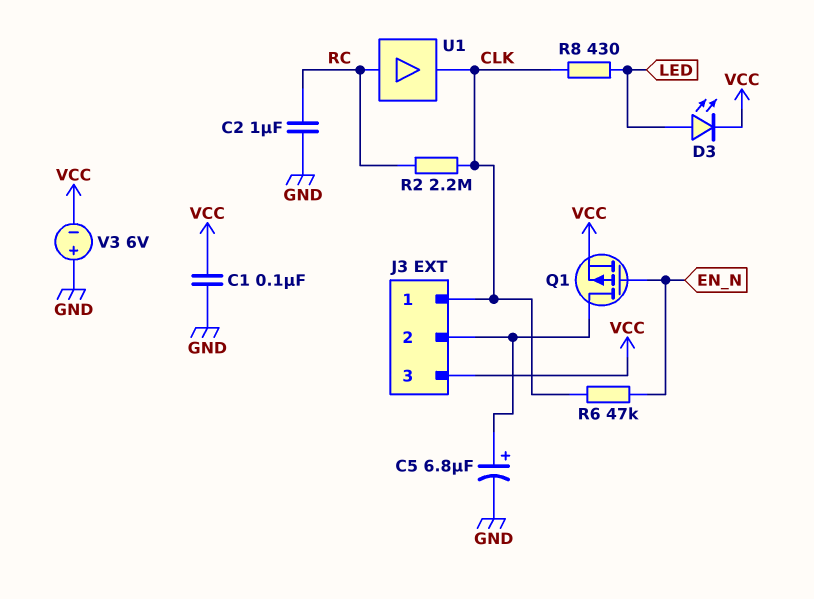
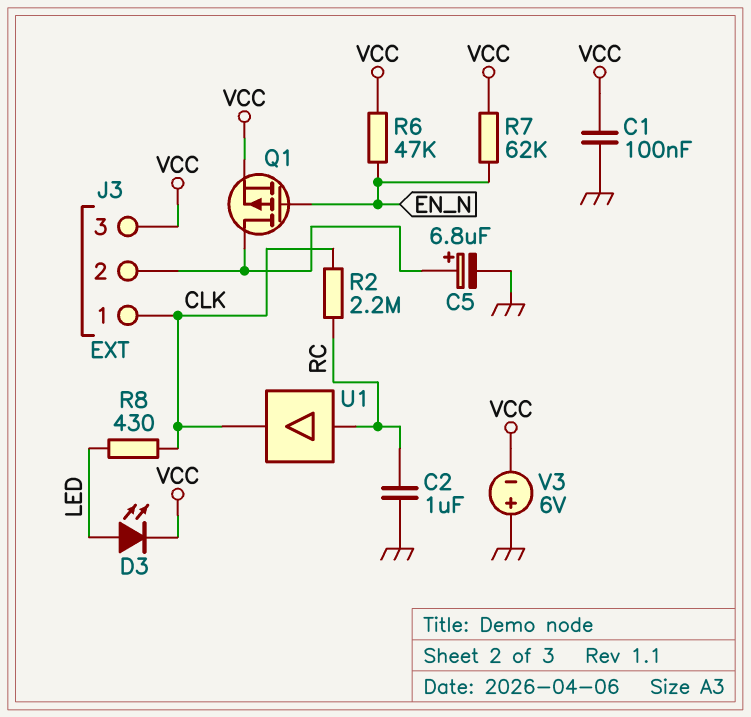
R6: 47k (CLK, EN_N) -> 47k (EN_N, VCC)
R7: none -> 62k (EN_N, VCC)

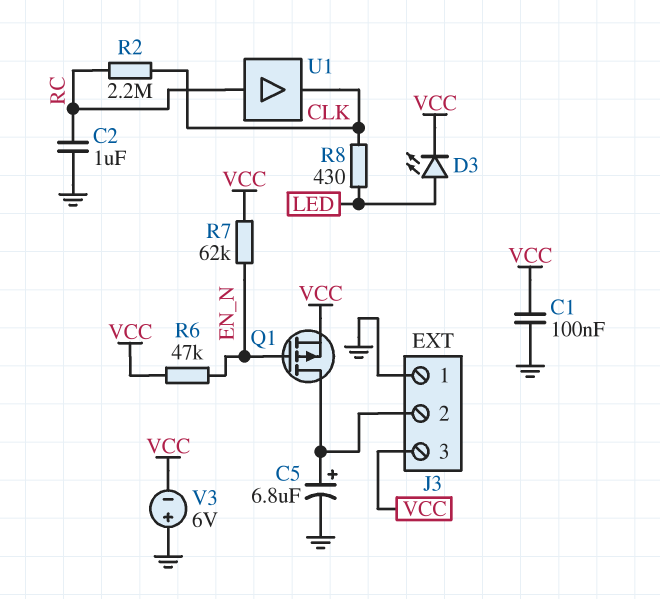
J3 pin 1: CLK -> GND

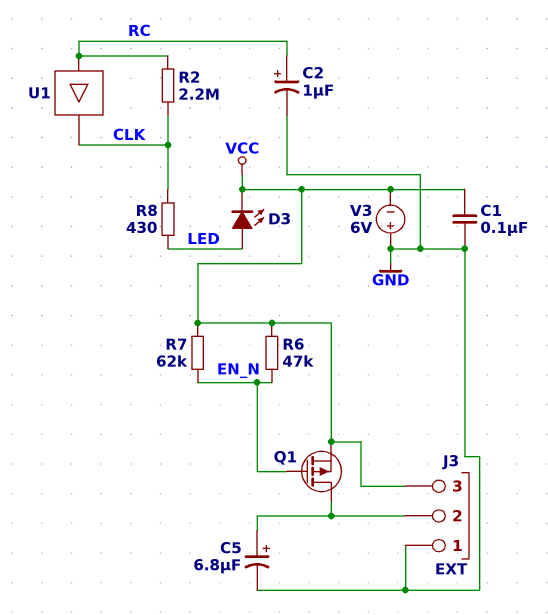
C2: 1uF (GND, RC) -> 1uF (plus RC, minus GND)

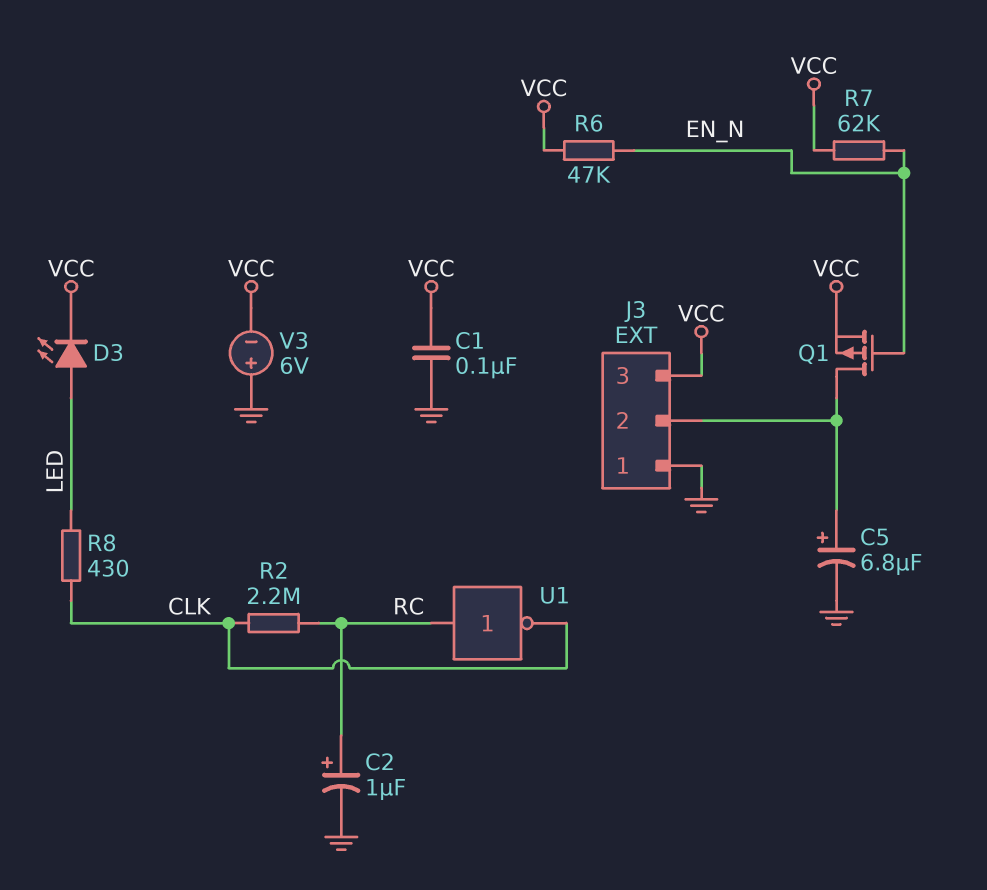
U1: buffer (in RC, out CLK) -> NOT (in RC, out CLK)

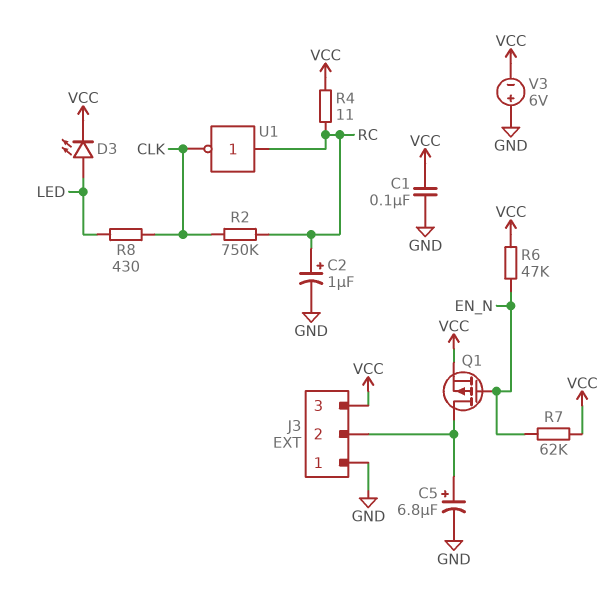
R2: 2.2M (CLK, RC) -> 750k (CLK, RC)
R4: none -> 11 (RC, VCC)

